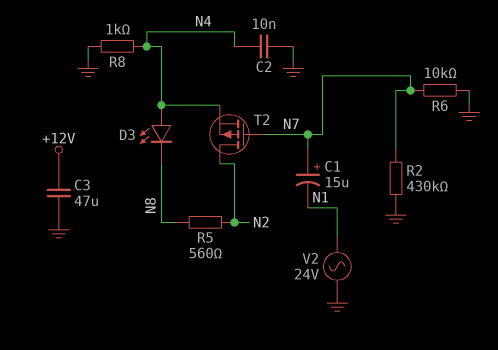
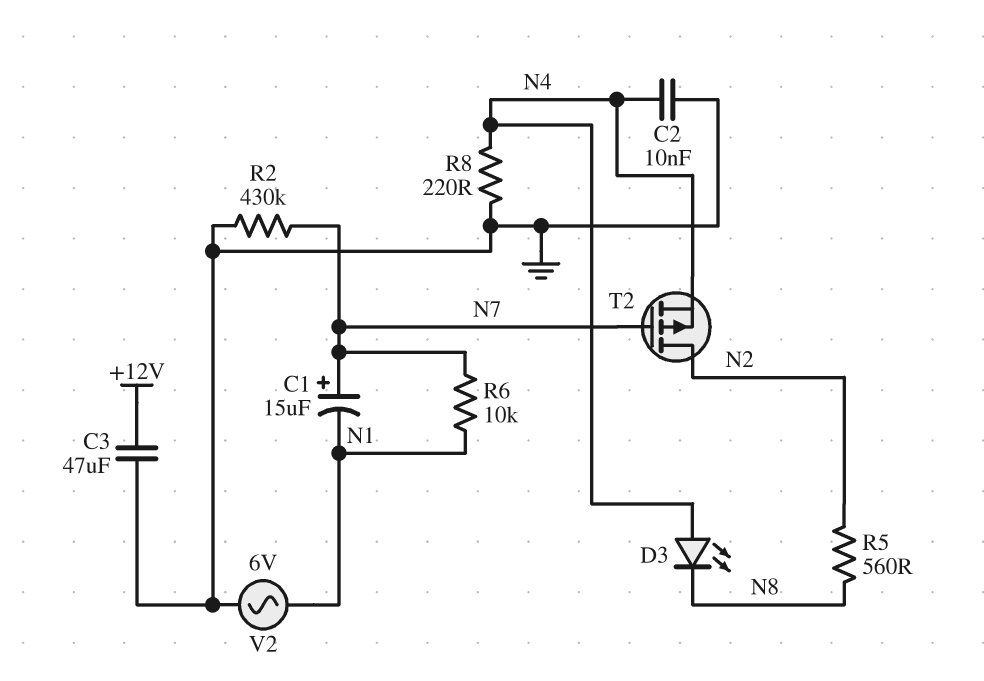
R6: 10k (GND, N7) -> 10k (N1, N7)
R8: 1k (GND, N4) -> 220 (GND, N4)
V2: AC 24V (GND, N1) -> AC 6V (GND, N1)

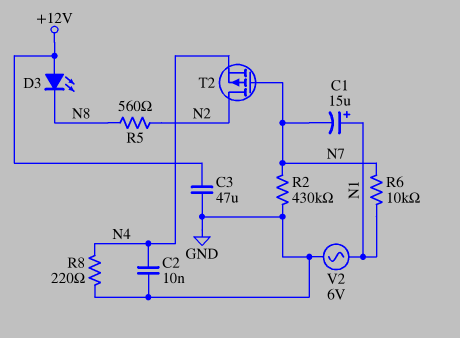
C1: 15uF (plus N7, minus N1) -> 15uF (plus N1, minus N7)
D3: LED (A N4, K N8) -> LED (A +12V, K N8)

